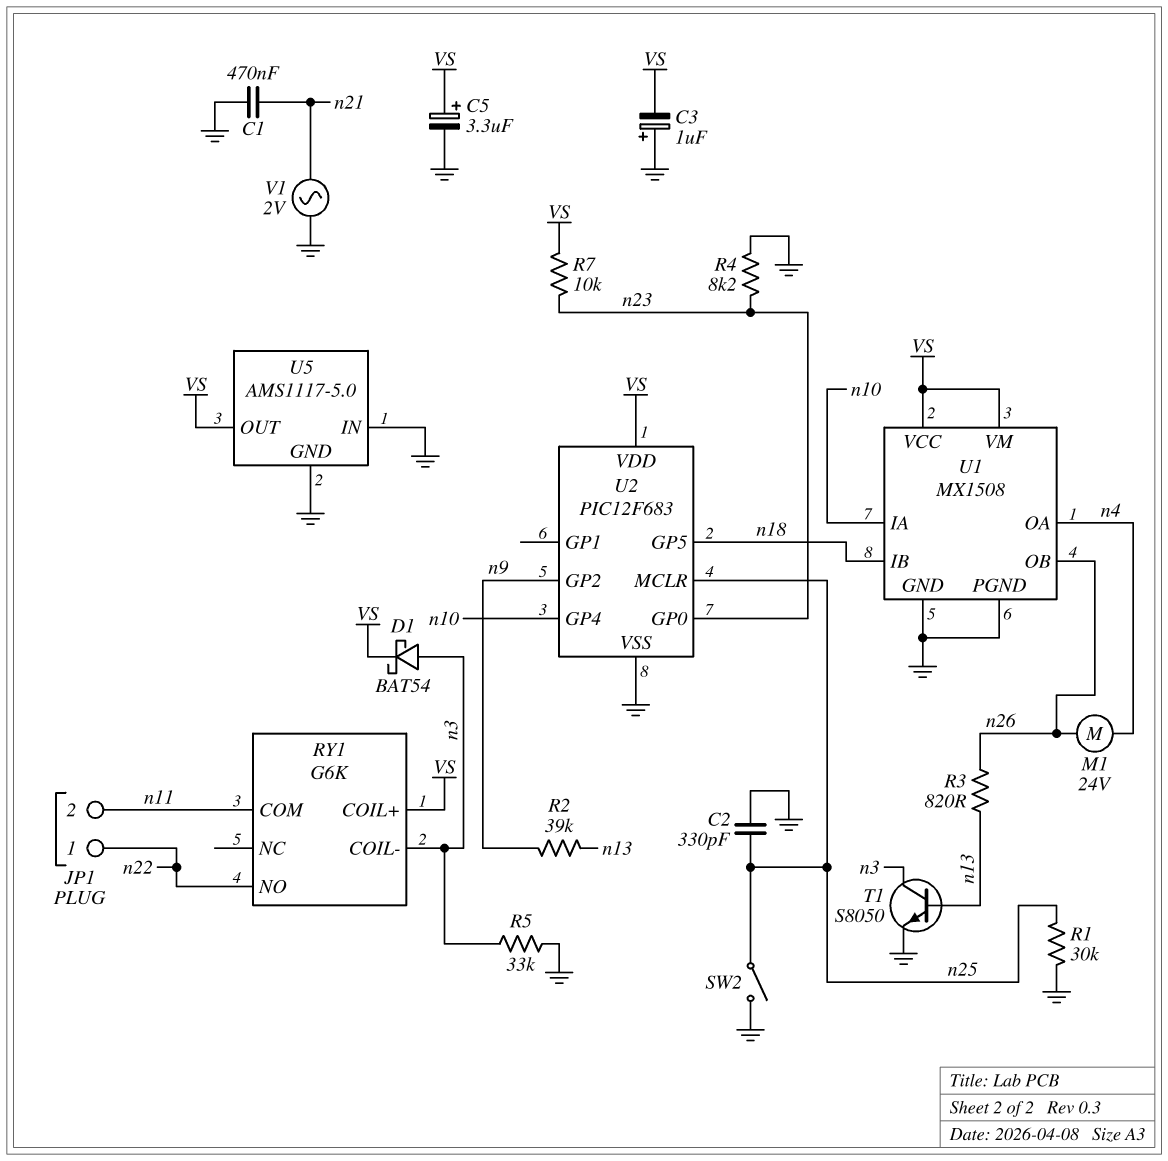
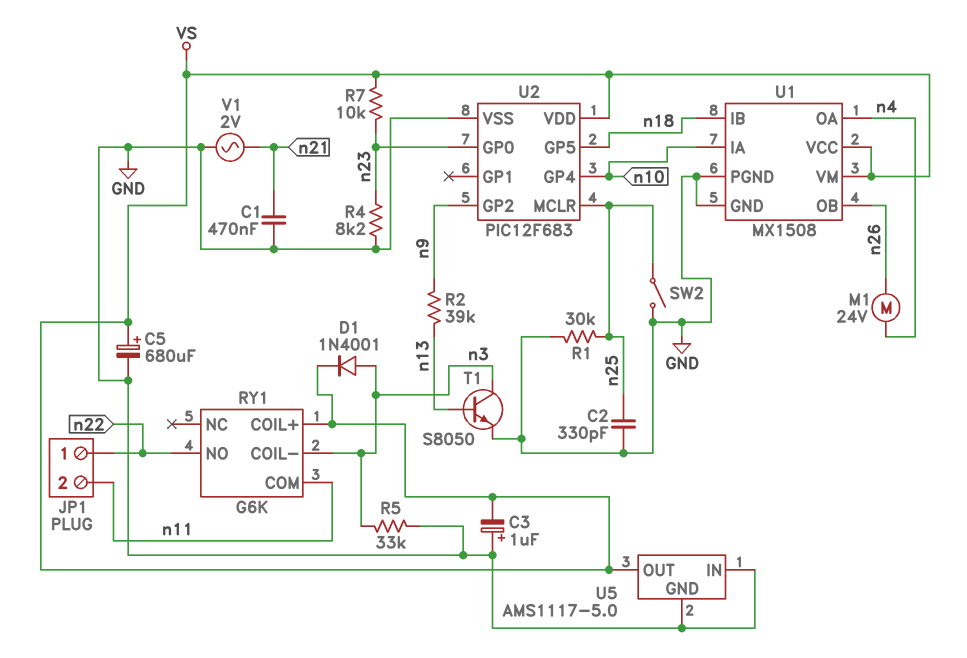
C5: 3.3uF (plus VS, minus GND) -> 680uF (plus VS, minus GND)
D1: schottky BAT54 (A n3, K VS) -> diode 1N4001 (A n3, K VS)
R3: 820 (n13, n26) -> none

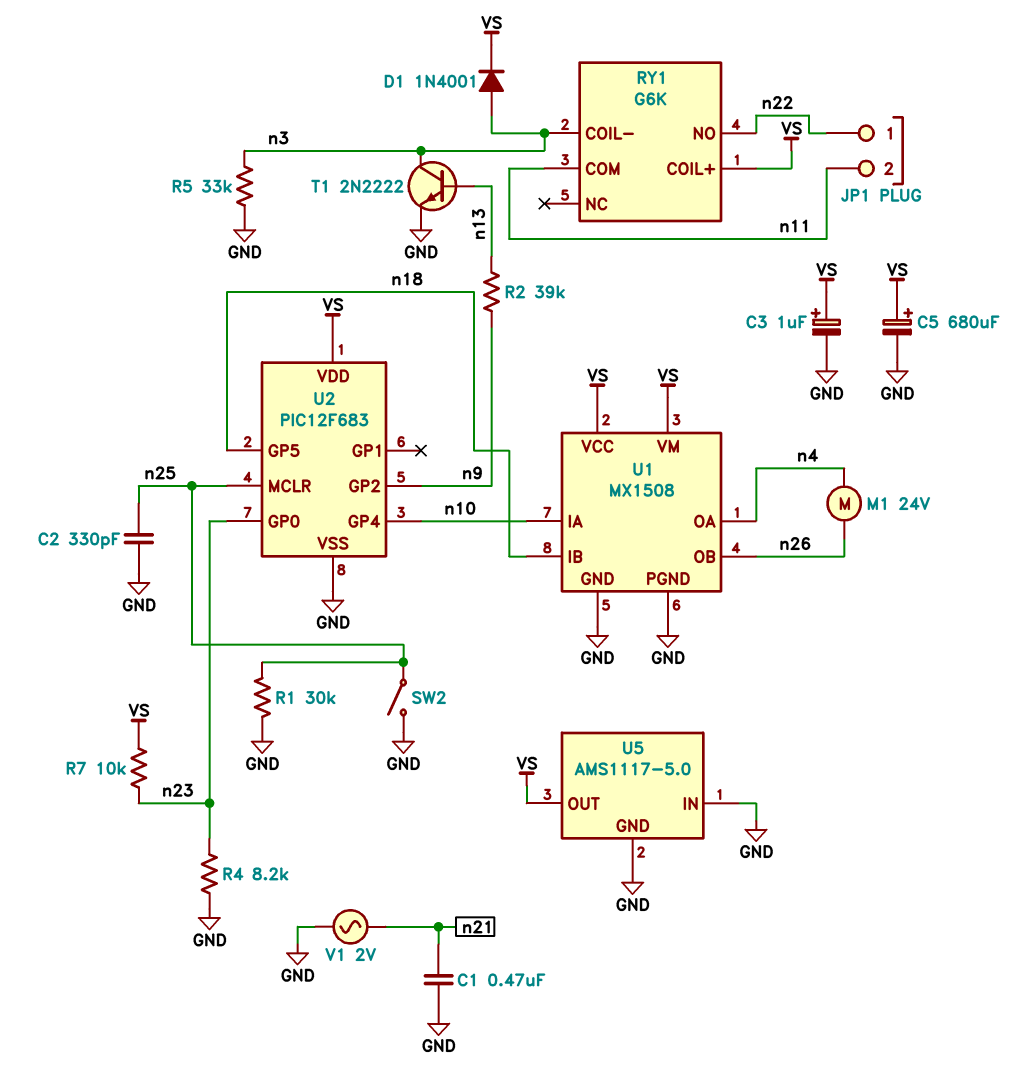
C3: 1uF (plus GND, minus VS) -> 1uF (plus VS, minus GND)
T1: NPN S8050 (B n13, C n3, E GND) -> NPN 2N2222 (B n13, C n3, E GND)

